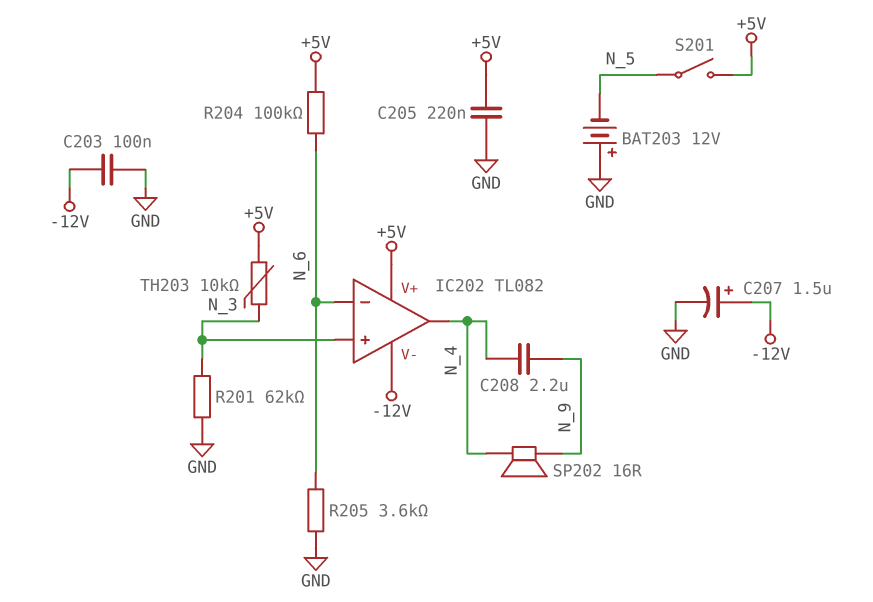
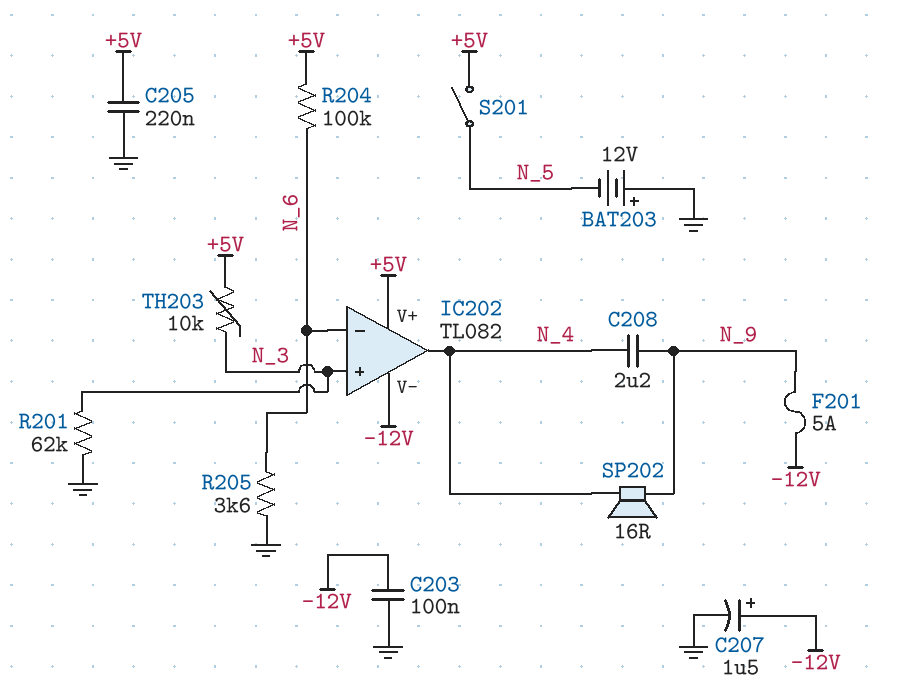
F201: none -> 5A (-12V, N_9)

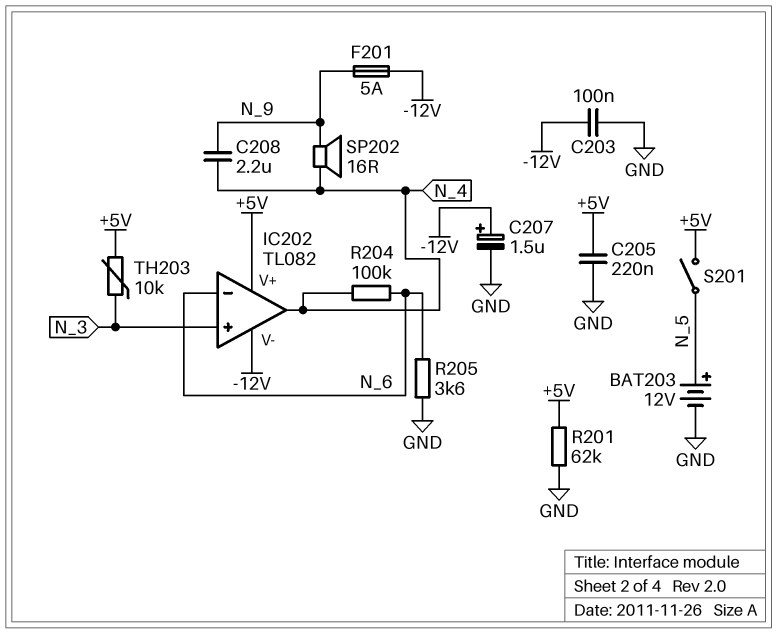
BAT203: 12V (plus GND, minus N_5) -> 12V (plus N_5, minus GND)
R201: 62k (GND, N_3) -> 62k (+5V, GND)
R204: 100k (+5V, N_6) -> 100k (N_4, N_6)

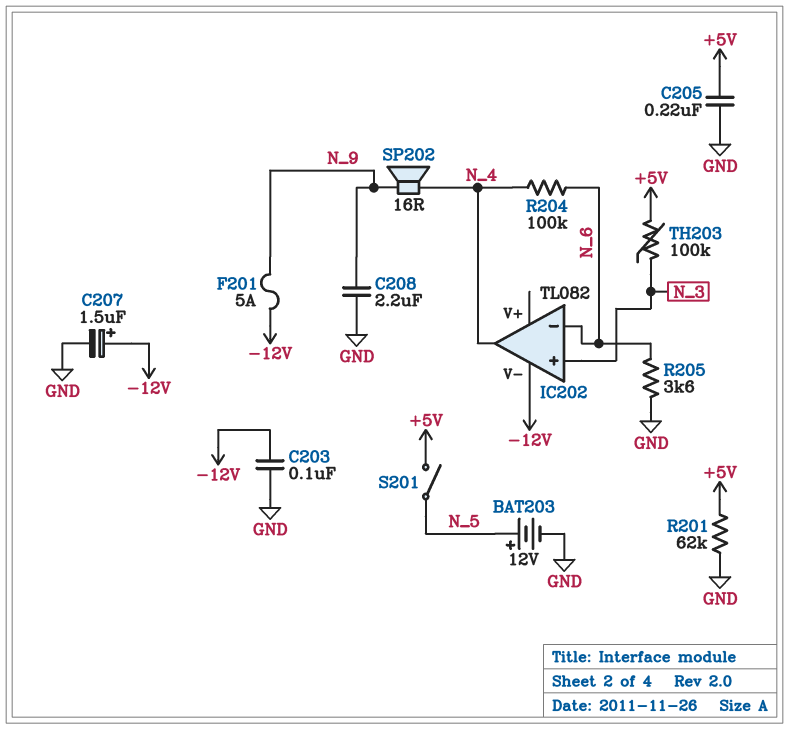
C208: 2.2uF (N_4, N_9) -> 2.2uF (GND, N_9)
IC202 pin V+: +5V -> none
TH203: 10k (+5V, N_3) -> 100k (+5V, N_3)

